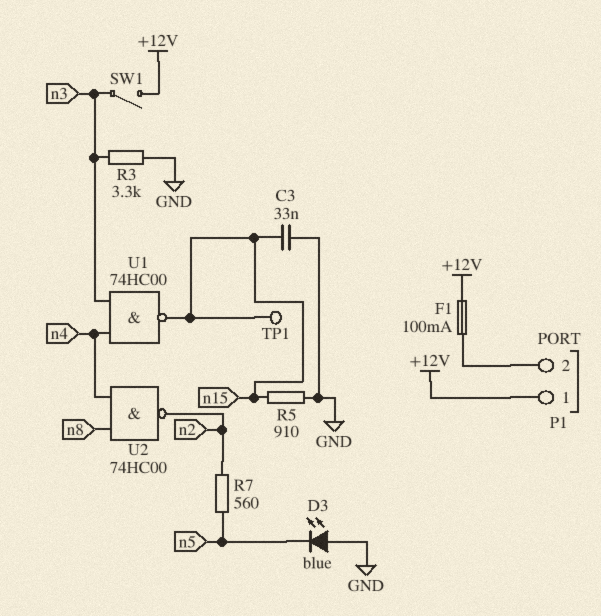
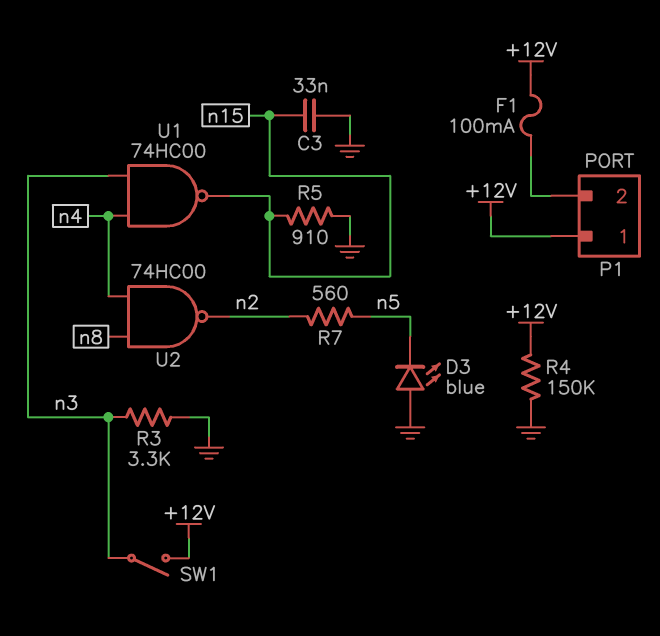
R4: none -> 150k (+12V, GND)
TP1: test point (n15) -> none

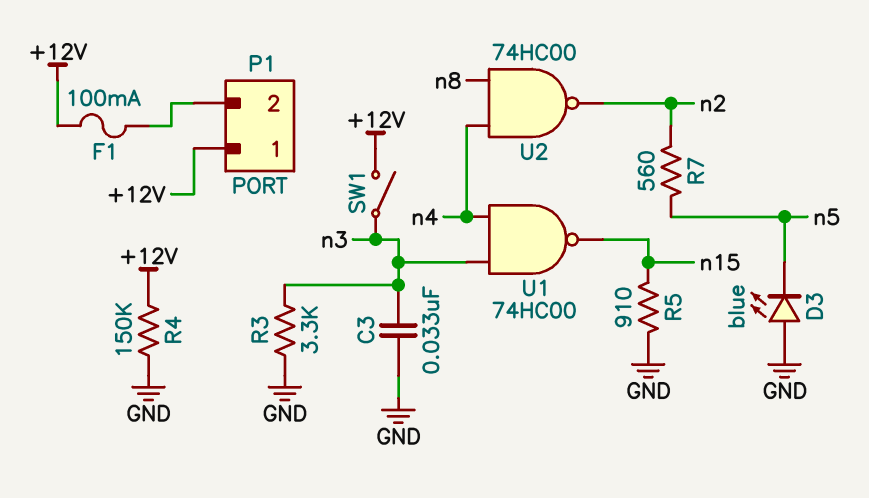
C3: 33nF (GND, n15) -> 33nF (GND, n3)

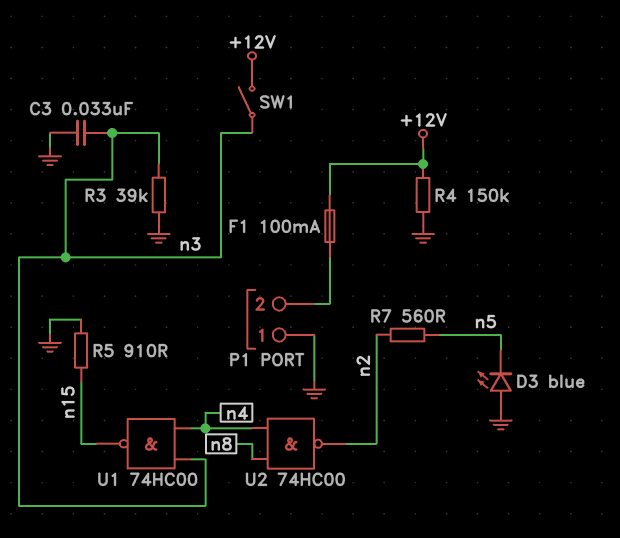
P1 pin 1: +12V -> GND
R3: 3.3k (GND, n3) -> 39k (GND, n3)

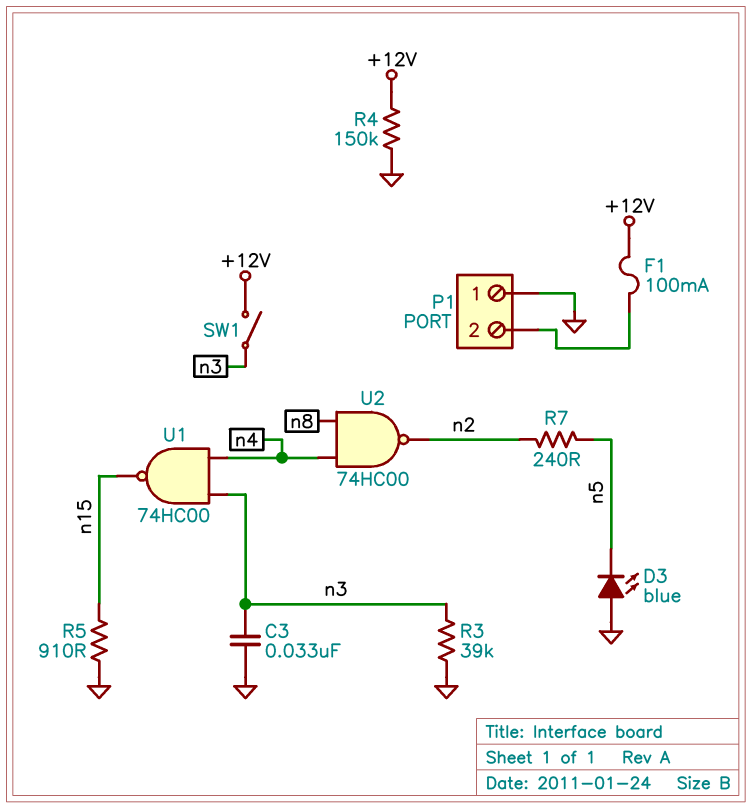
R7: 560 (n2, n5) -> 240 (n2, n5)

